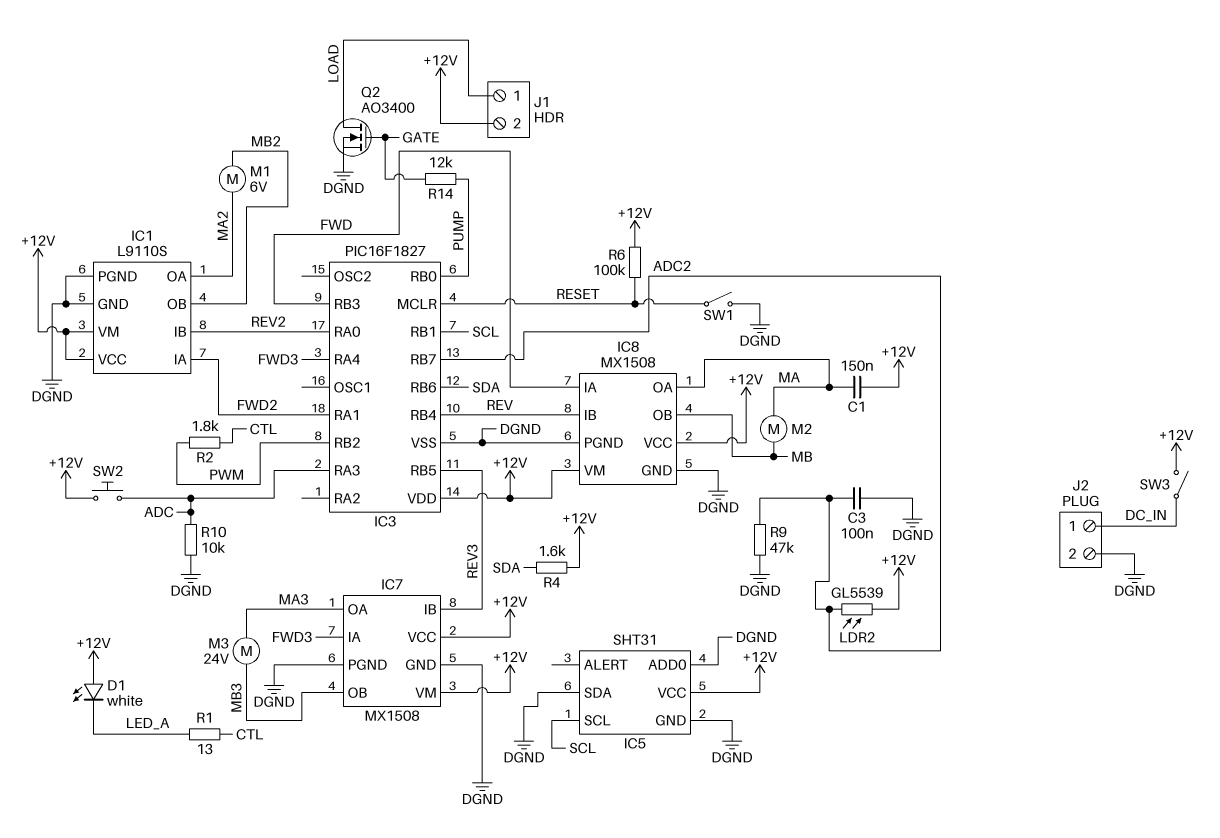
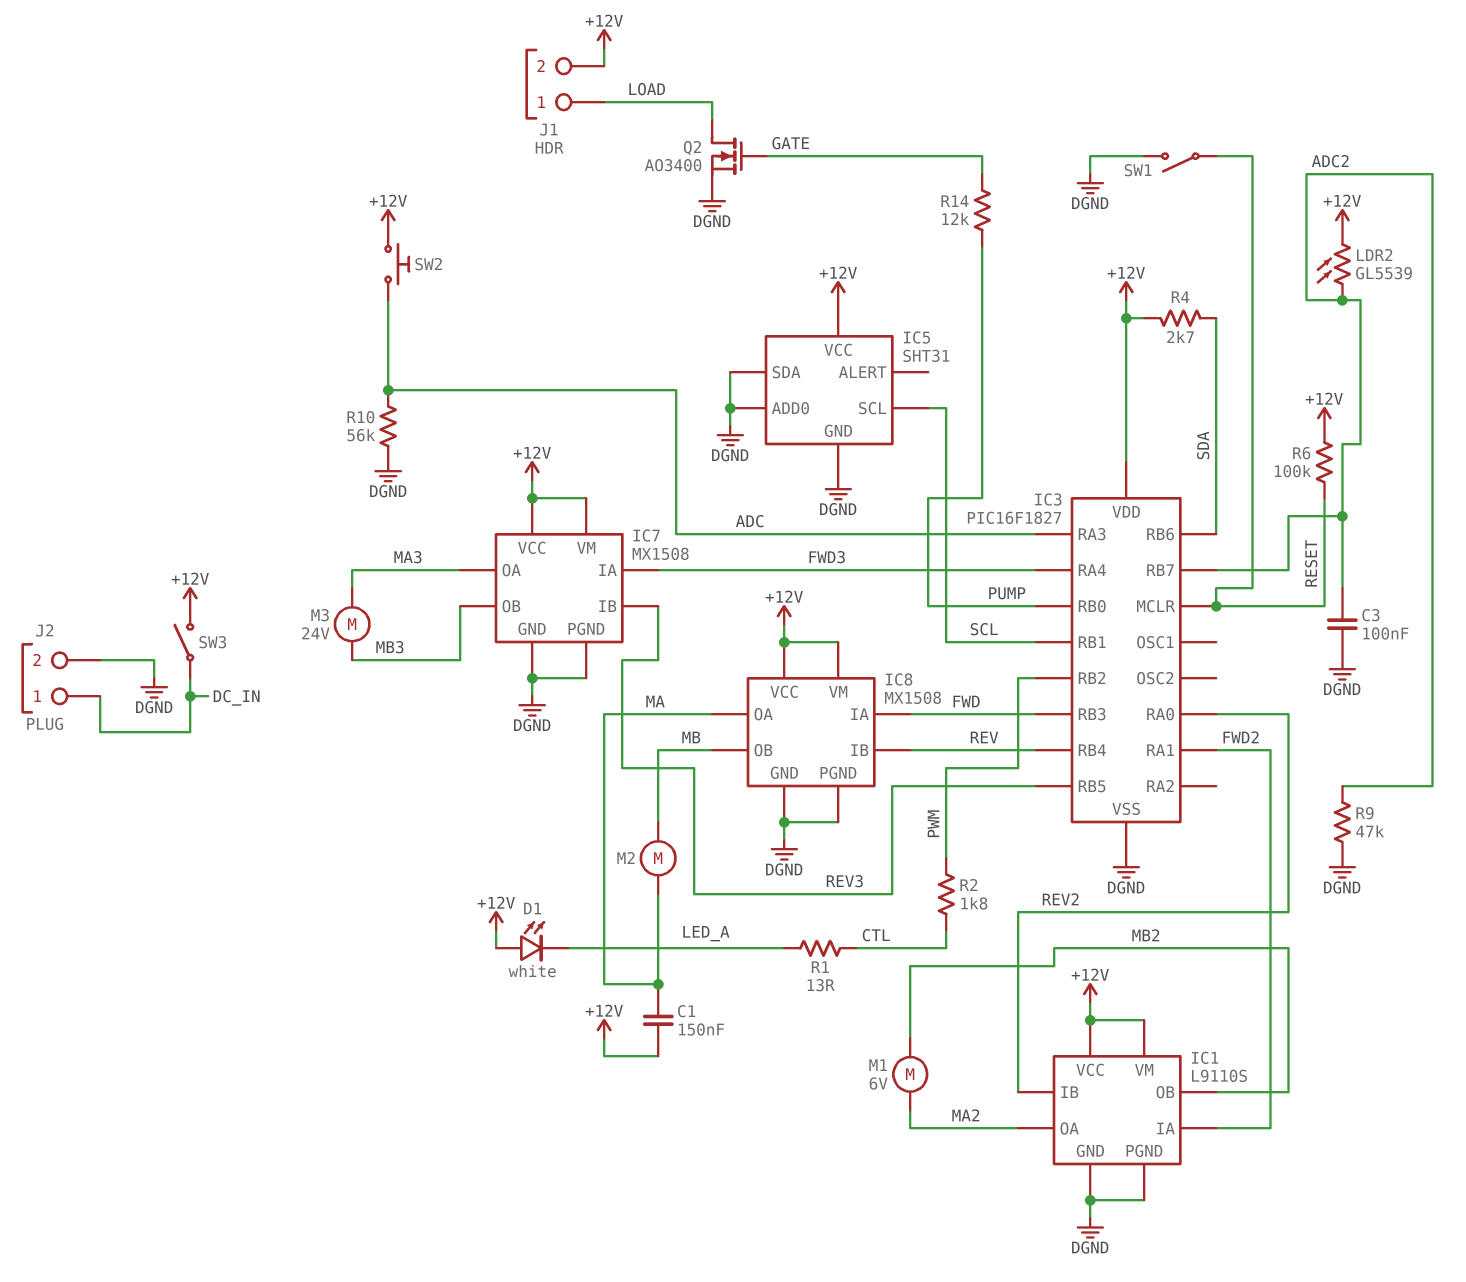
R4: 1.6k (+12V, SDA) -> 2.7k (+12V, SDA)
R10: 10k (ADC, DGND) -> 56k (ADC, DGND)

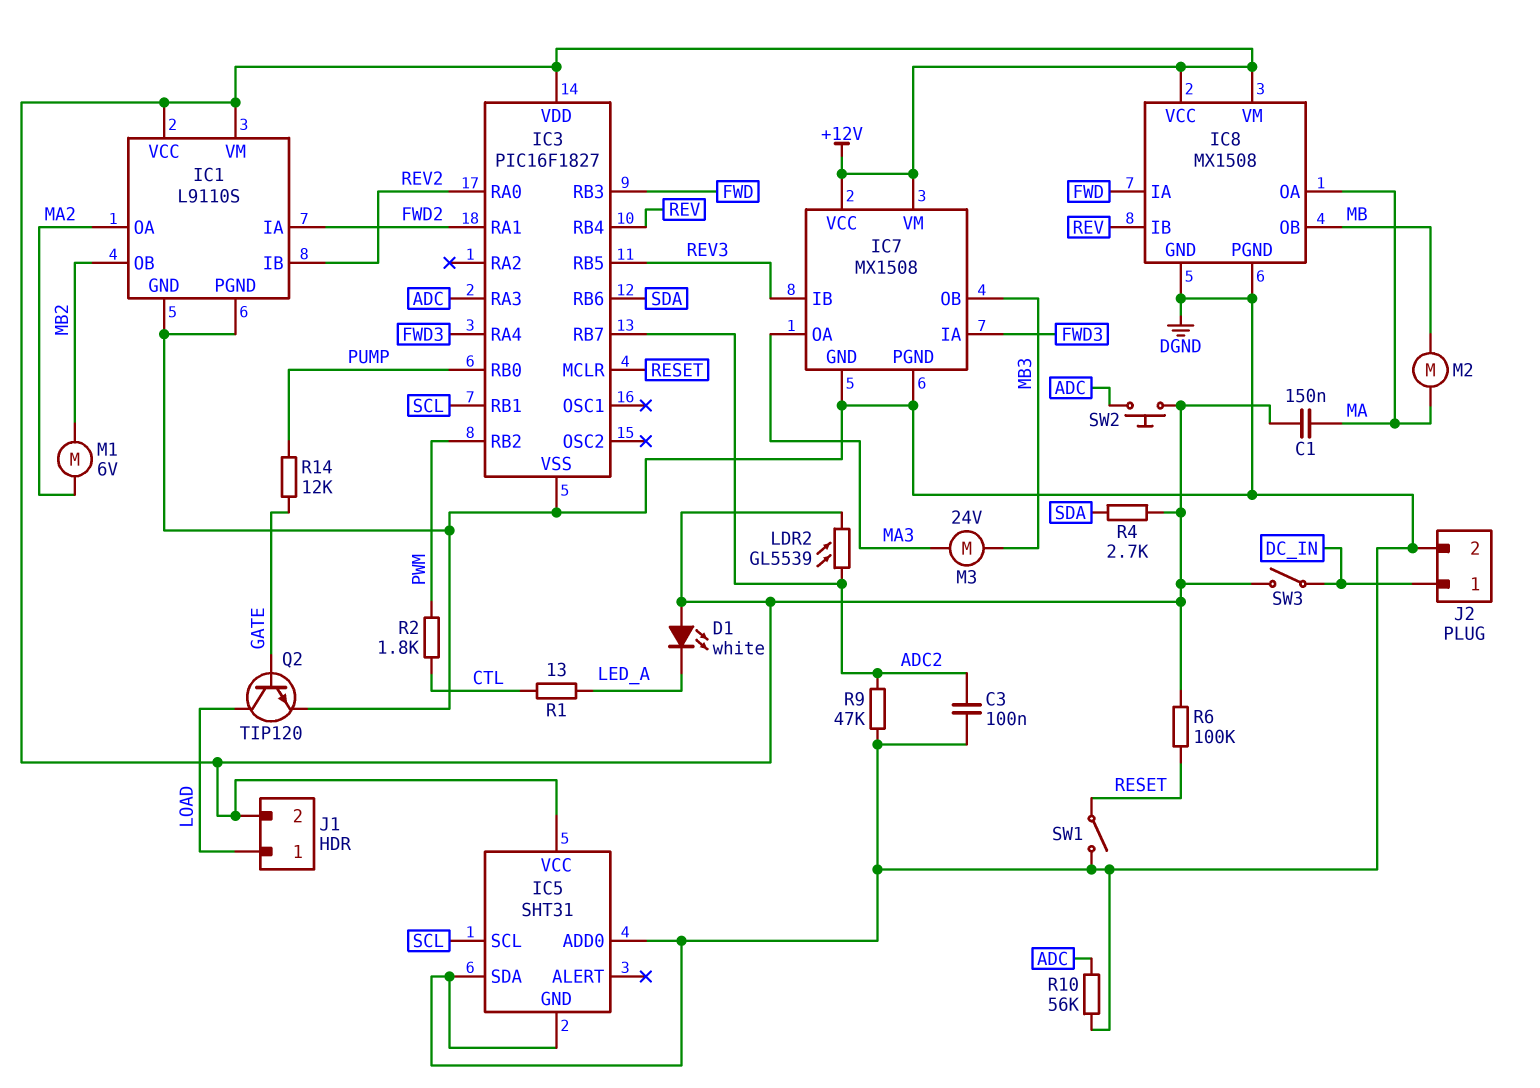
Q2: NMOS AO3400 (G GATE, D LOAD, S DGND) -> NPN TIP120 (B GATE, C LOAD, E DGND)

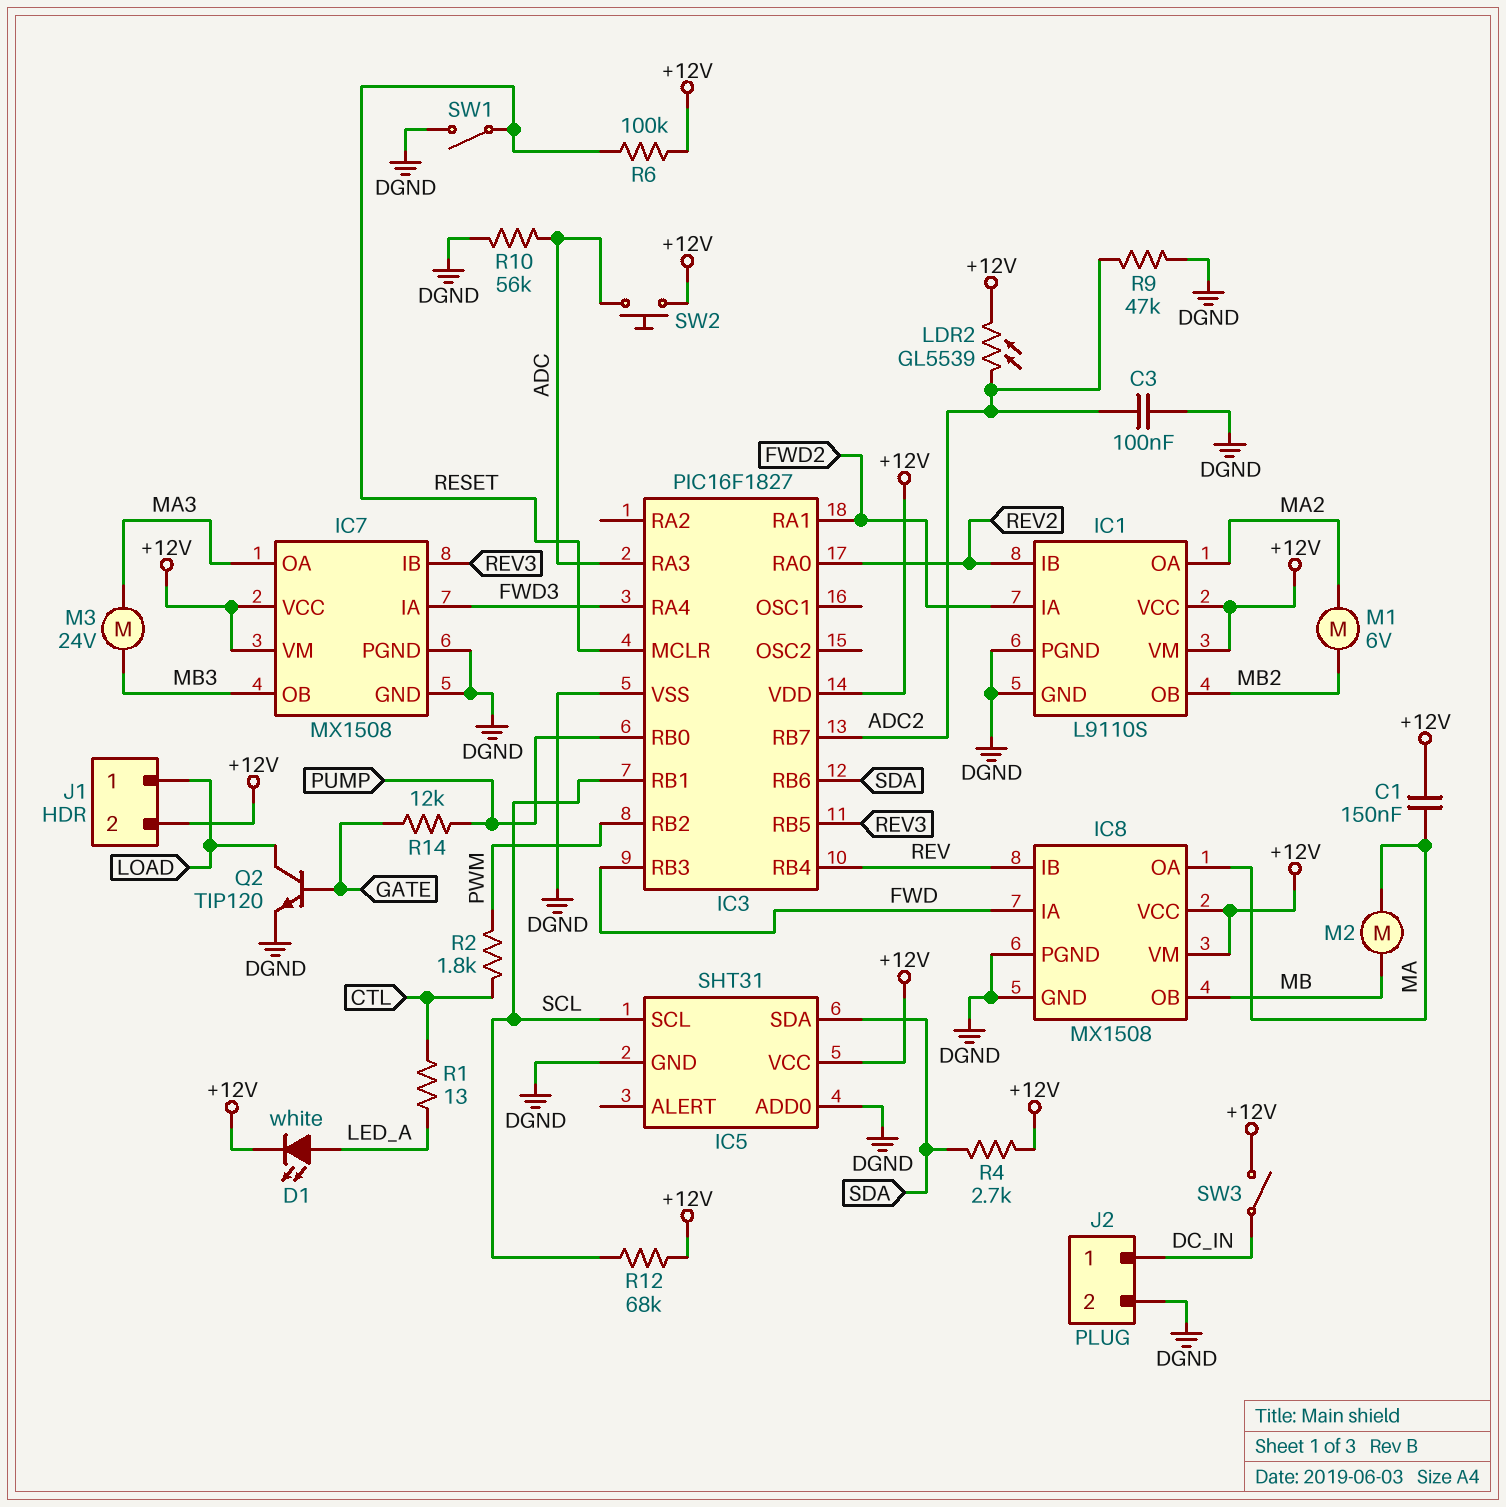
D1: LED white (A +12V, K LED_A) -> LED white (A LED_A, K +12V)
IC5 pin SDA: DGND -> SDA
R12: none -> 68k (+12V, SCL)

